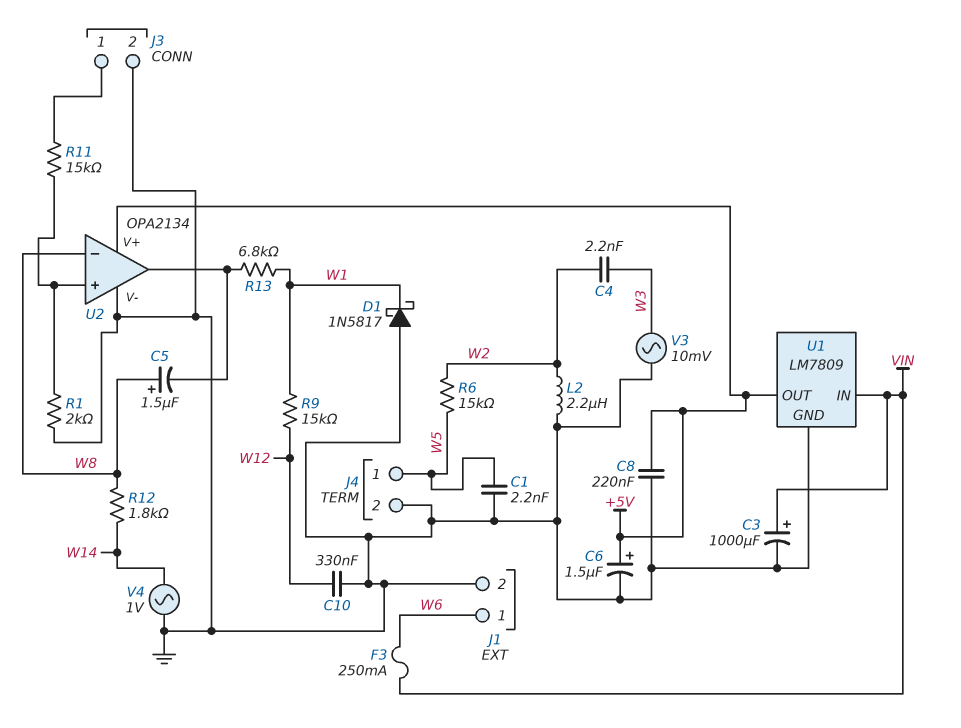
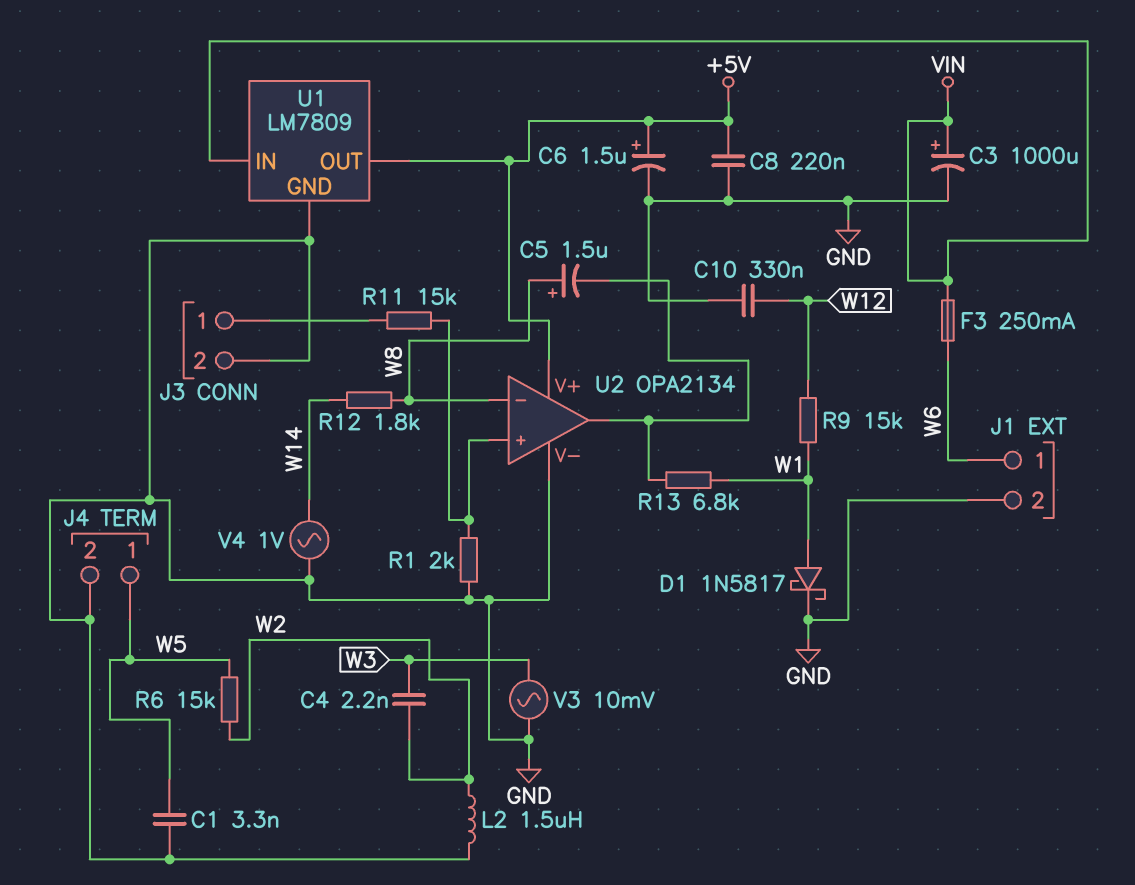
C1: 2.2nF (GND, W5) -> 3.3nF (GND, W5)
D1: schottky 1N5817 (A GND, K W1) -> schottky 1N5817 (A W1, K GND)
L2: 2.2uH (GND, W2) -> 1.5uH (GND, W2)

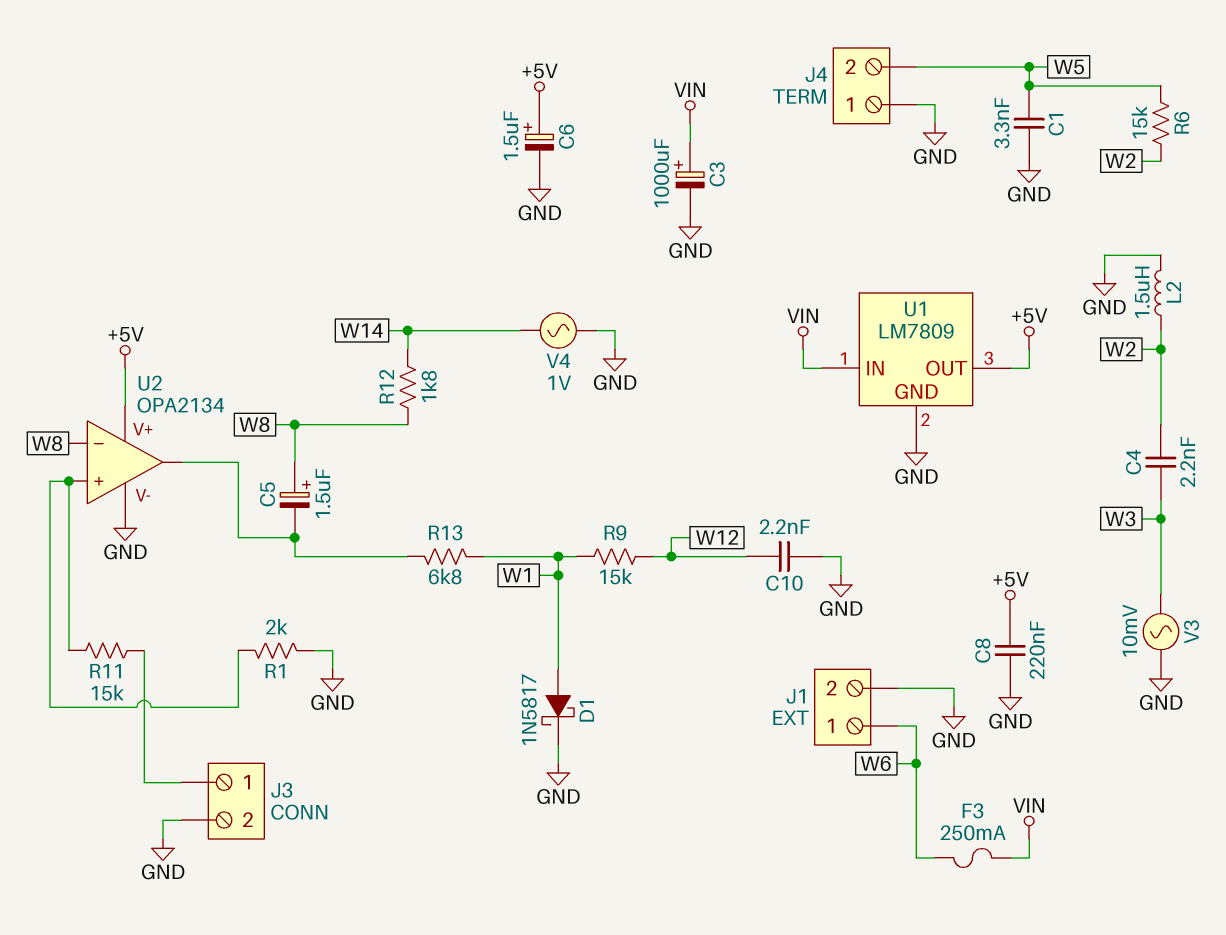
C10: 330nF (GND, W12) -> 2.2nF (GND, W12)
J4 pin 1: W5 -> GND
J4 pin 2: GND -> W5

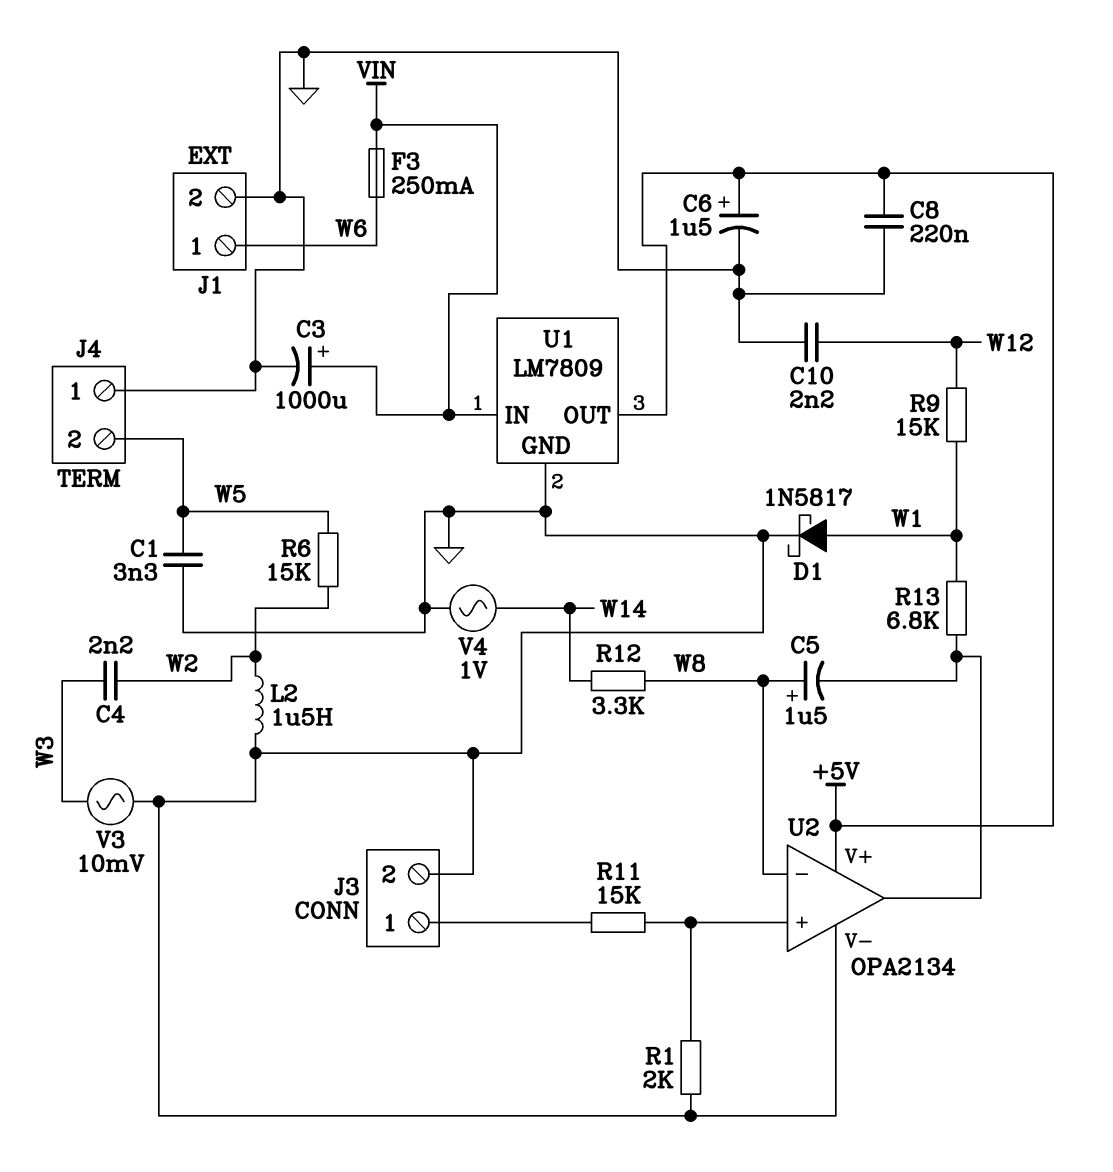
R12: 1.8k (W8, W14) -> 3.3k (W8, W14)

